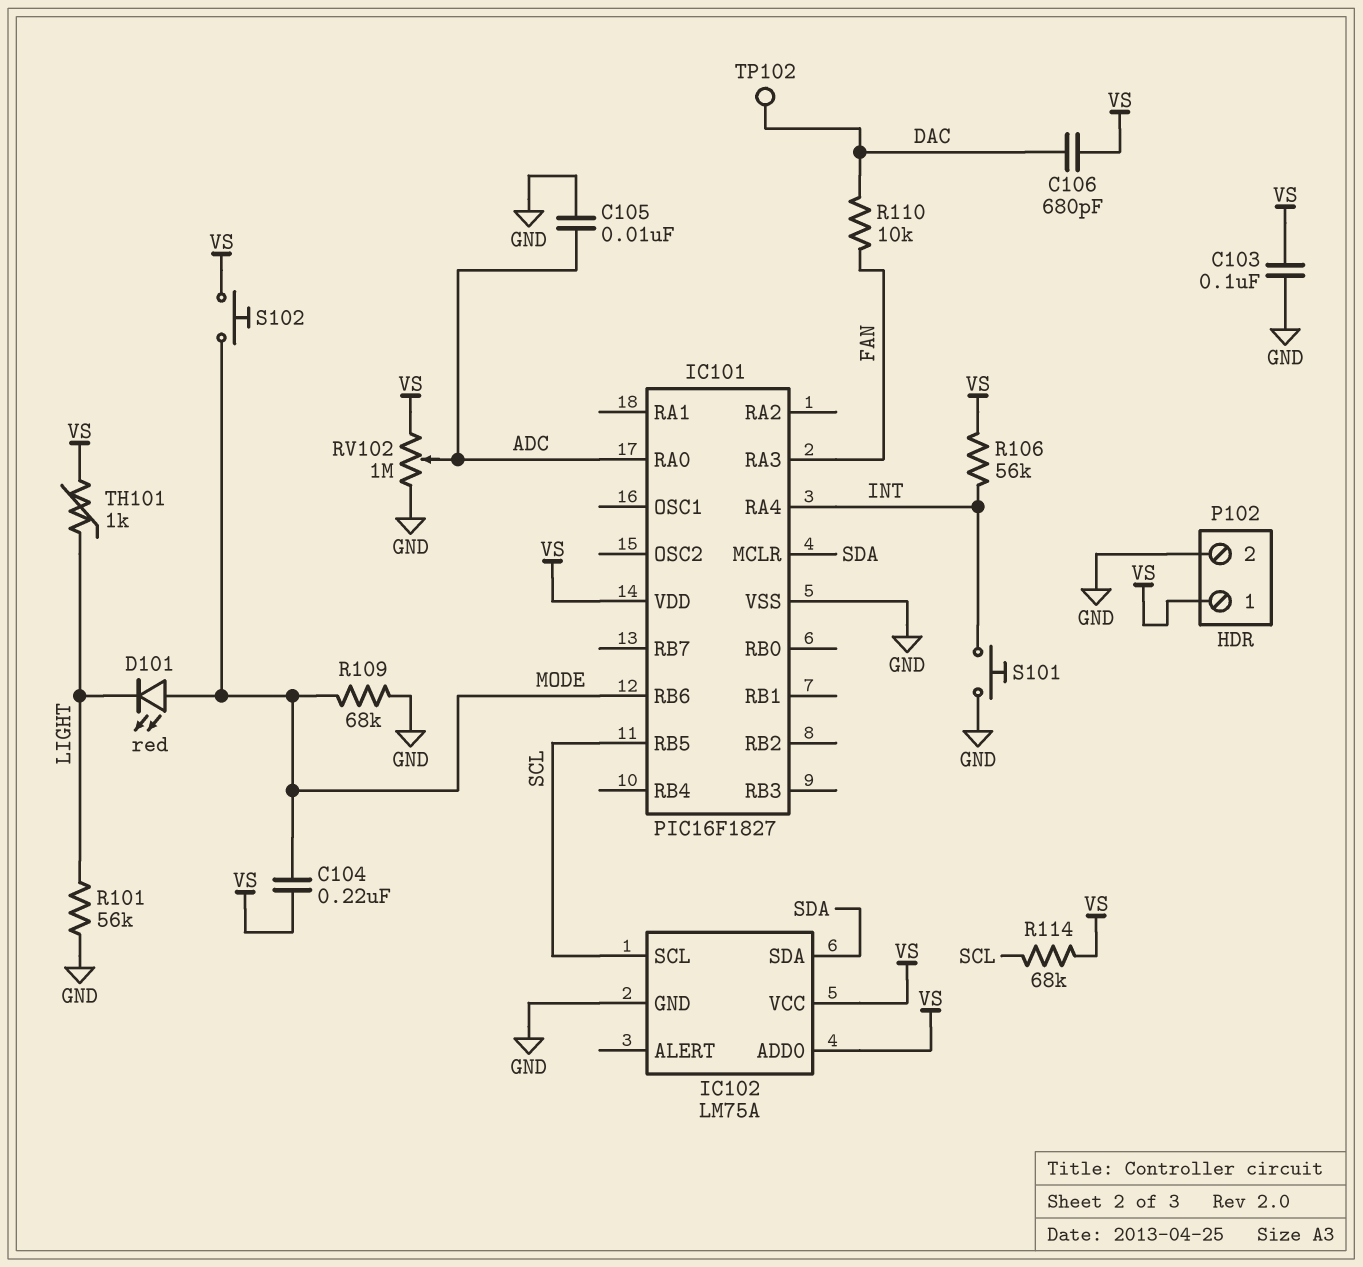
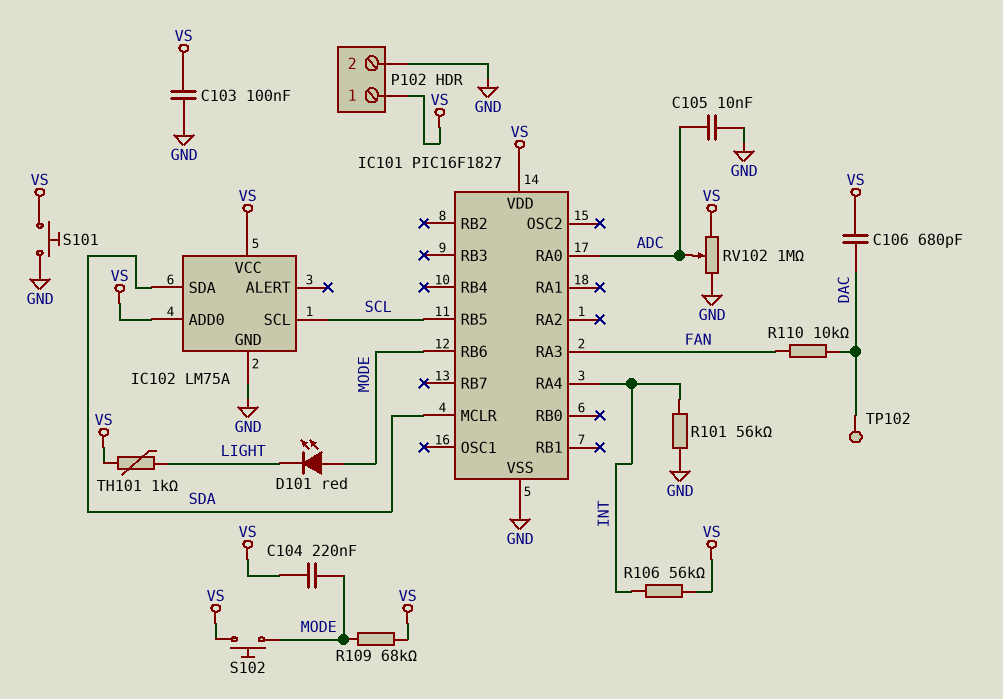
R101: 56k (GND, LIGHT) -> 56k (GND, INT)
R109: 68k (GND, MODE) -> 68k (MODE, VS)
R114: 68k (SCL, VS) -> none
S101: button (GND, INT) -> button (GND, VS)

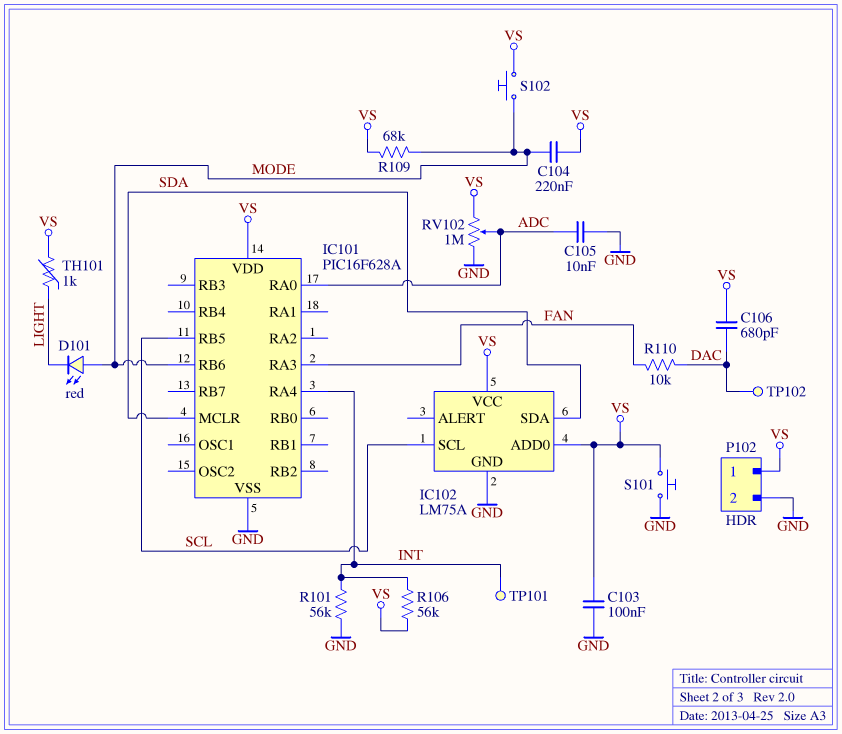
IC101: PIC16F1827 -> PIC16F628A
TP101: none -> test point (INT)

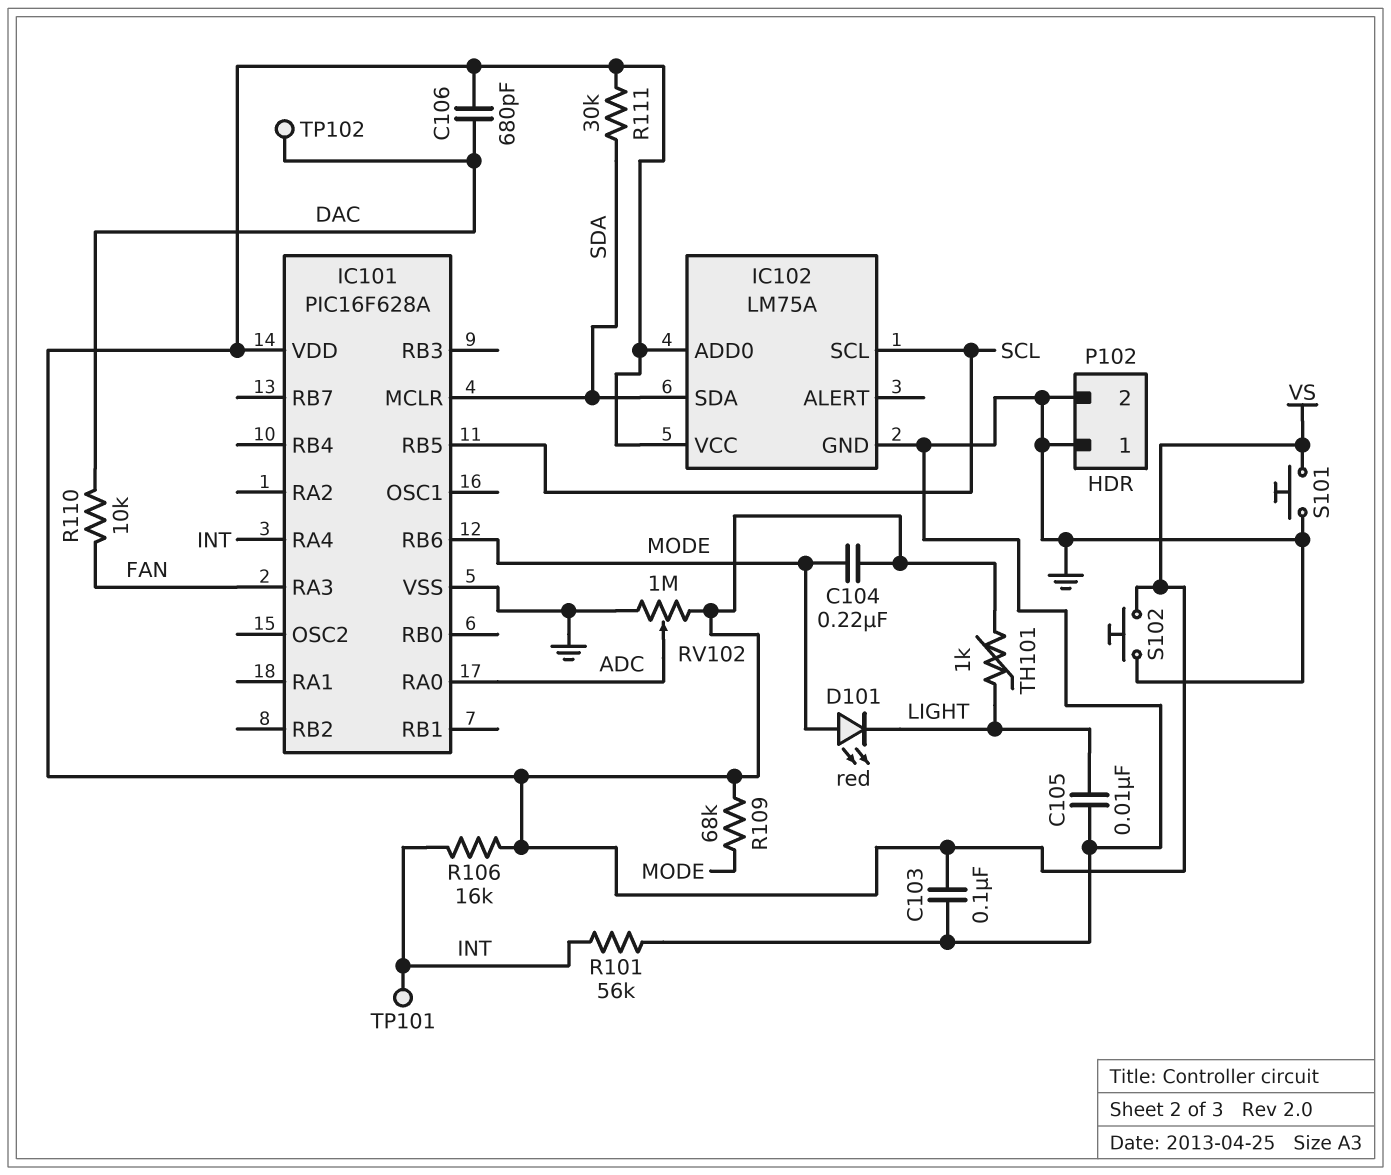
C105: 10nF (ADC, GND) -> 10nF (GND, LIGHT)
P102 pin 1: VS -> GND
R106: 56k (INT, VS) -> 16k (INT, VS)
R111: none -> 30k (SDA, VS)
S102: button (MODE, VS) -> button (GND, VS)

